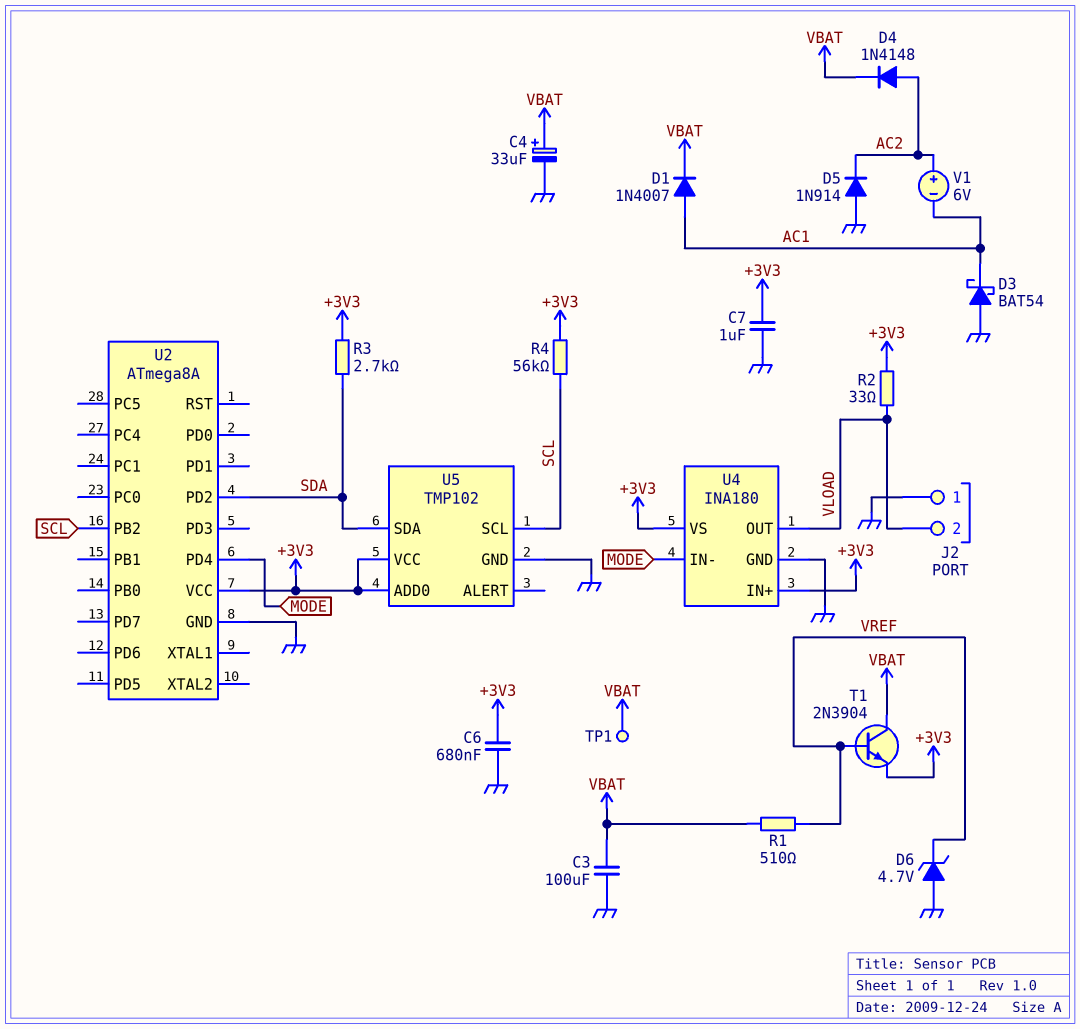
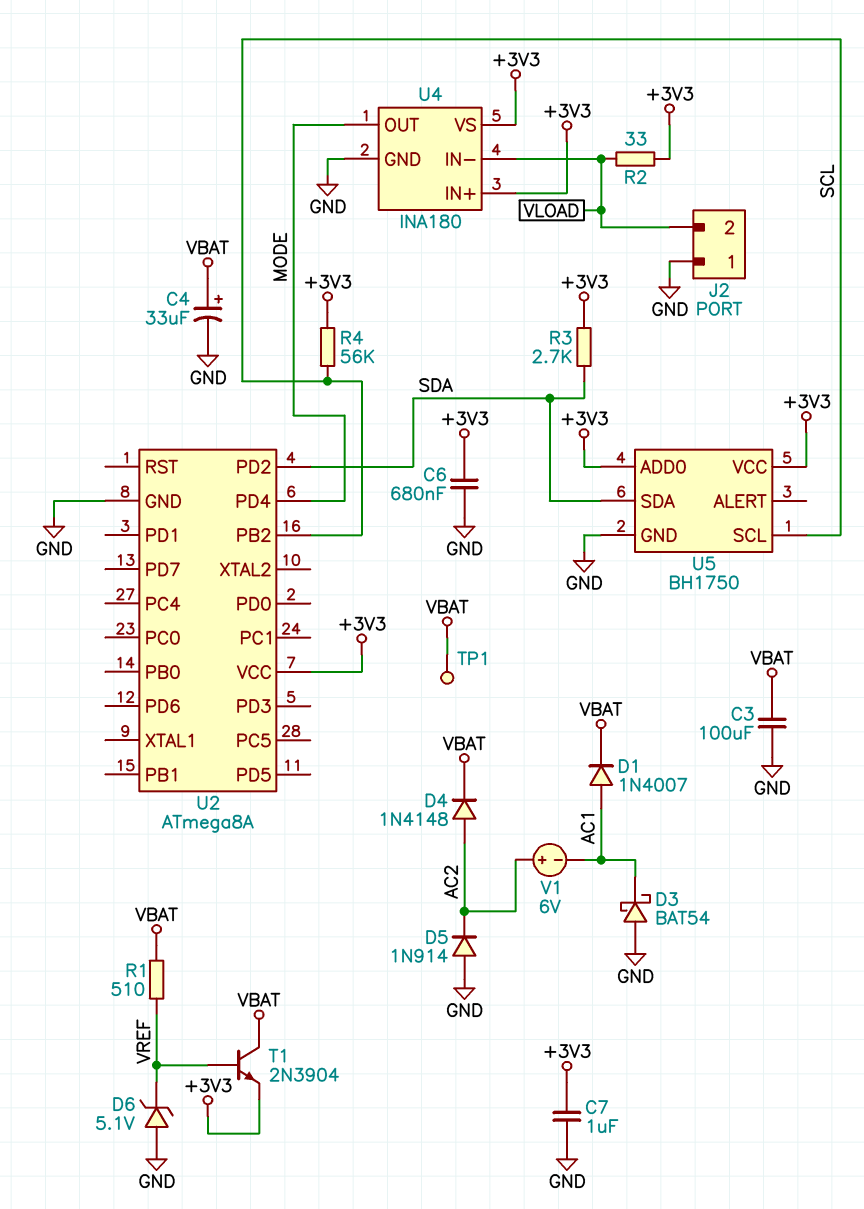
D6: zener 4.7V (A GND, K VREF) -> zener 5.1V (A GND, K VREF)
U4 pin IN-: MODE -> VLOAD
U4 pin OUT: VLOAD -> MODE
U5: TMP102 -> BH1750

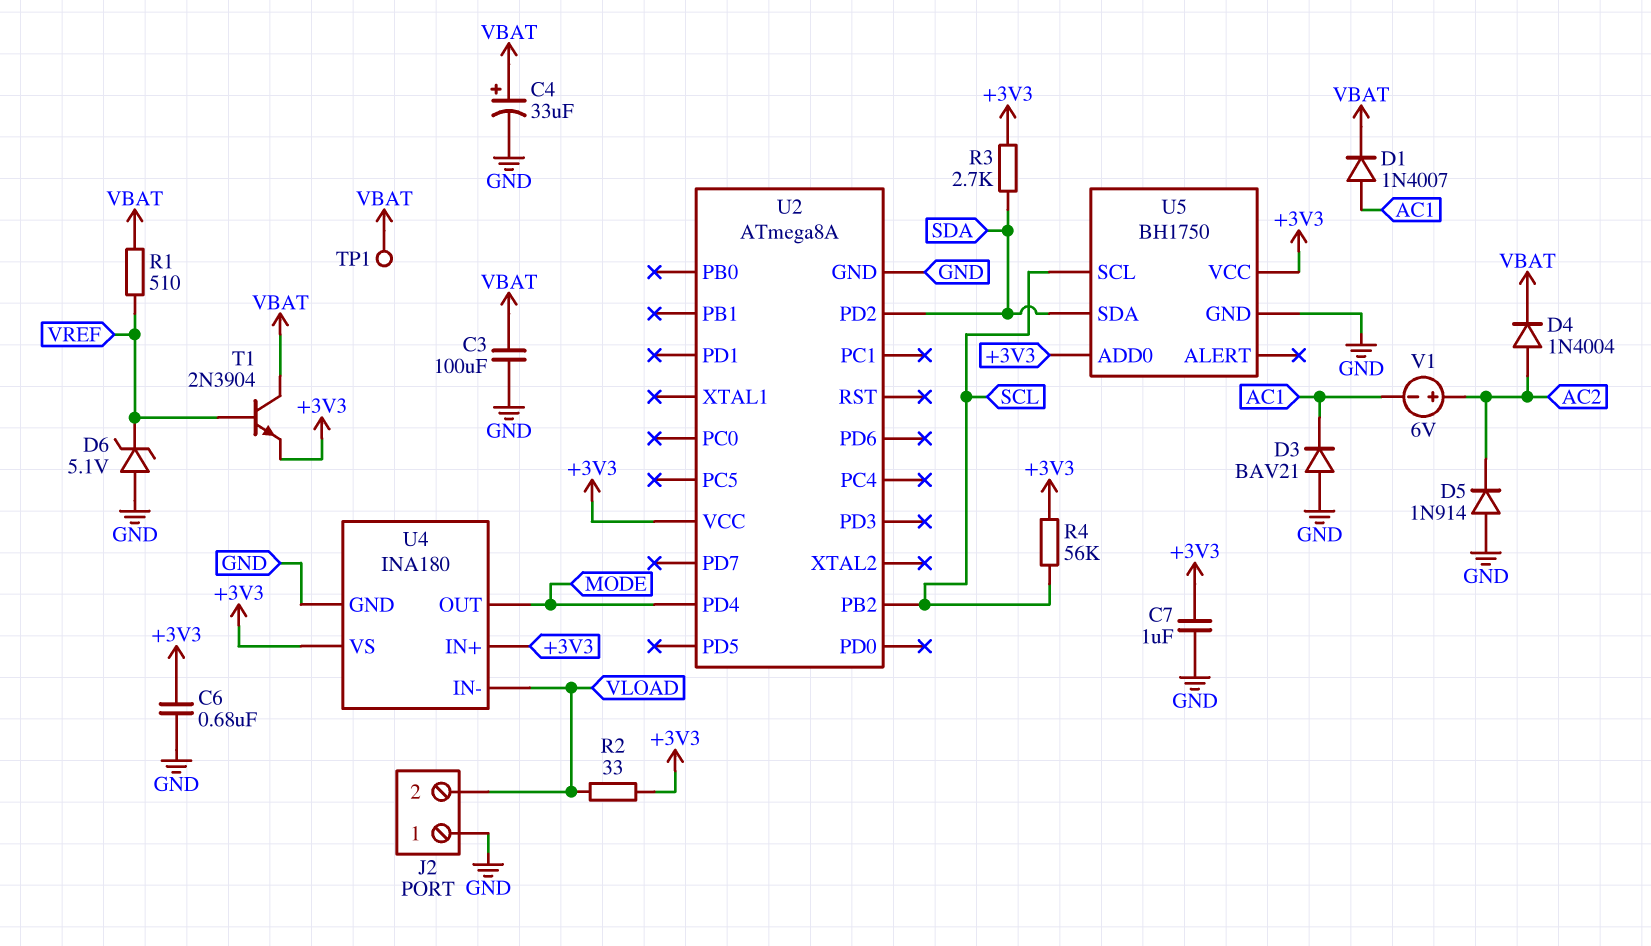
D3: schottky BAT54 (A GND, K AC1) -> diode BAV21 (A GND, K AC1)
D4: diode 1N4148 (A AC2, K VBAT) -> diode 1N4004 (A AC2, K VBAT)

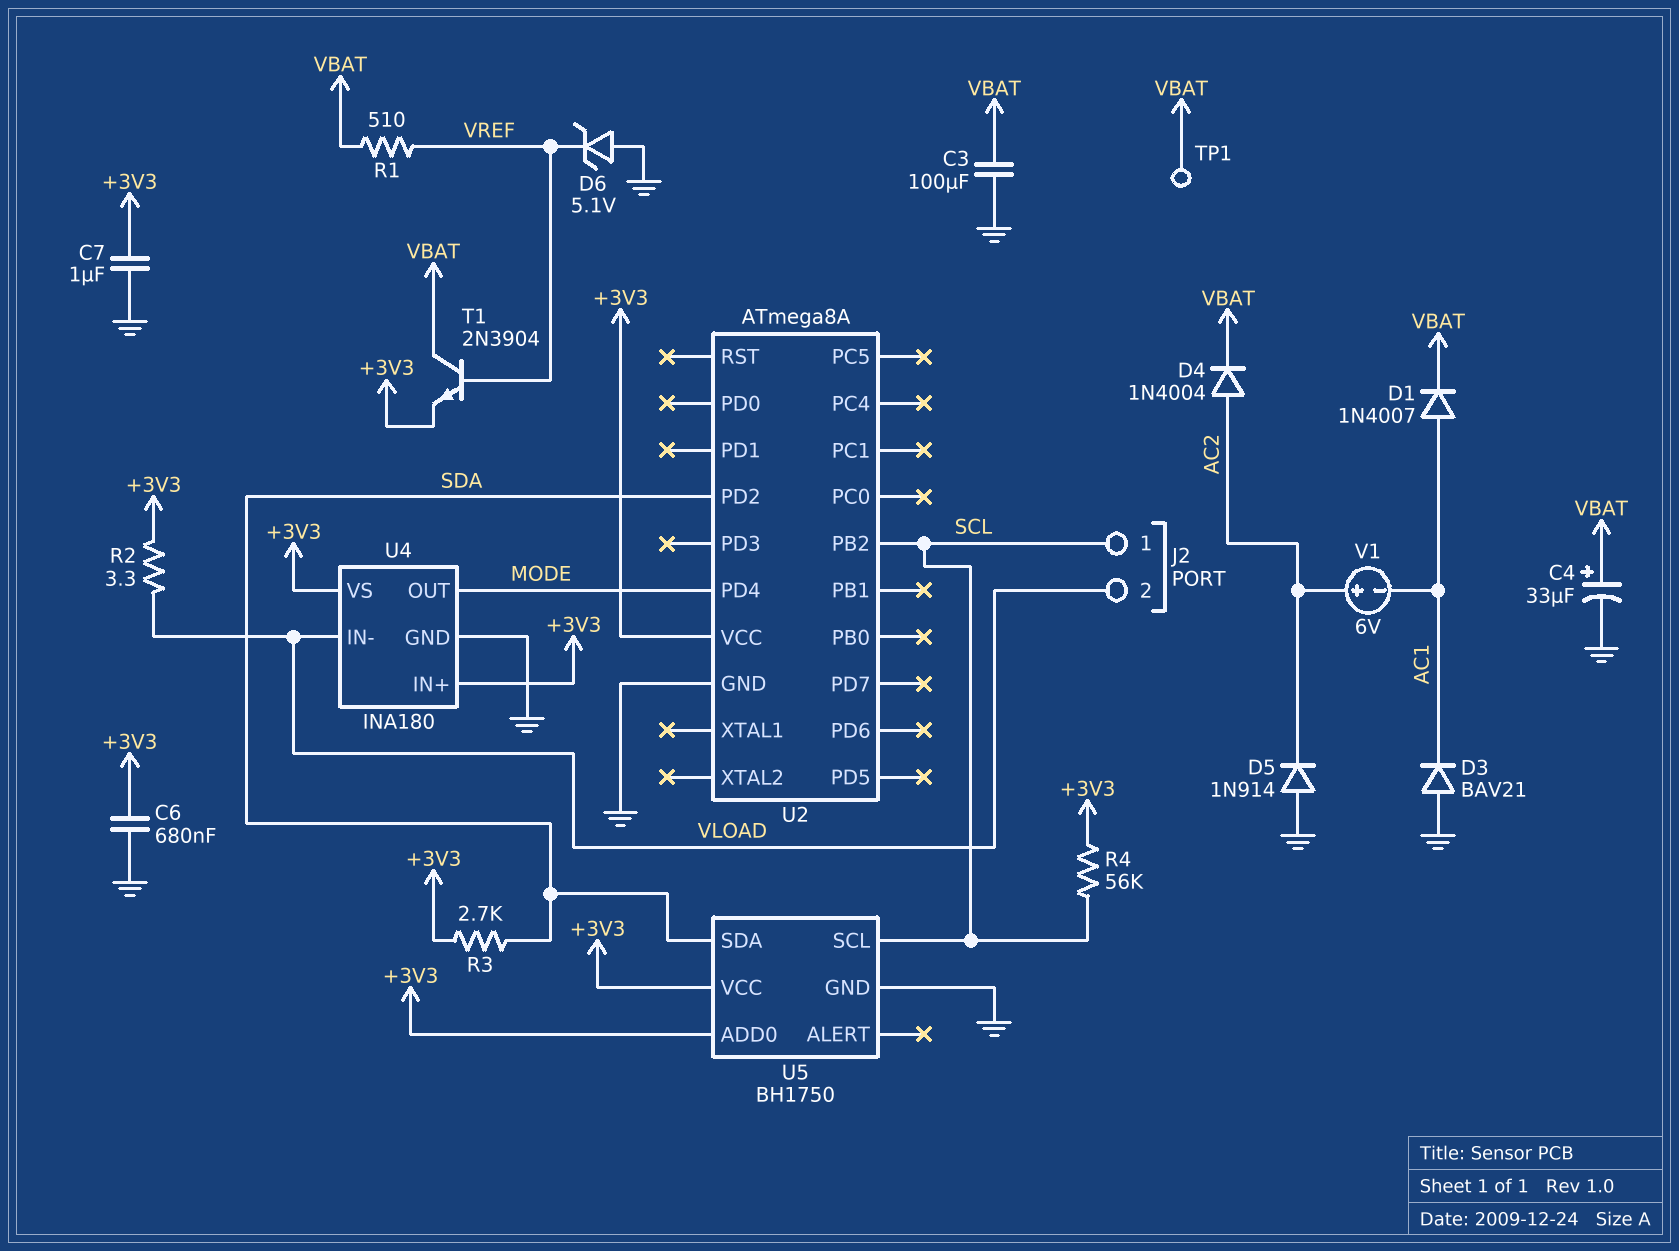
J2 pin 1: GND -> SCL
R2: 33 (+3V3, VLOAD) -> 3.3 (+3V3, VLOAD)

